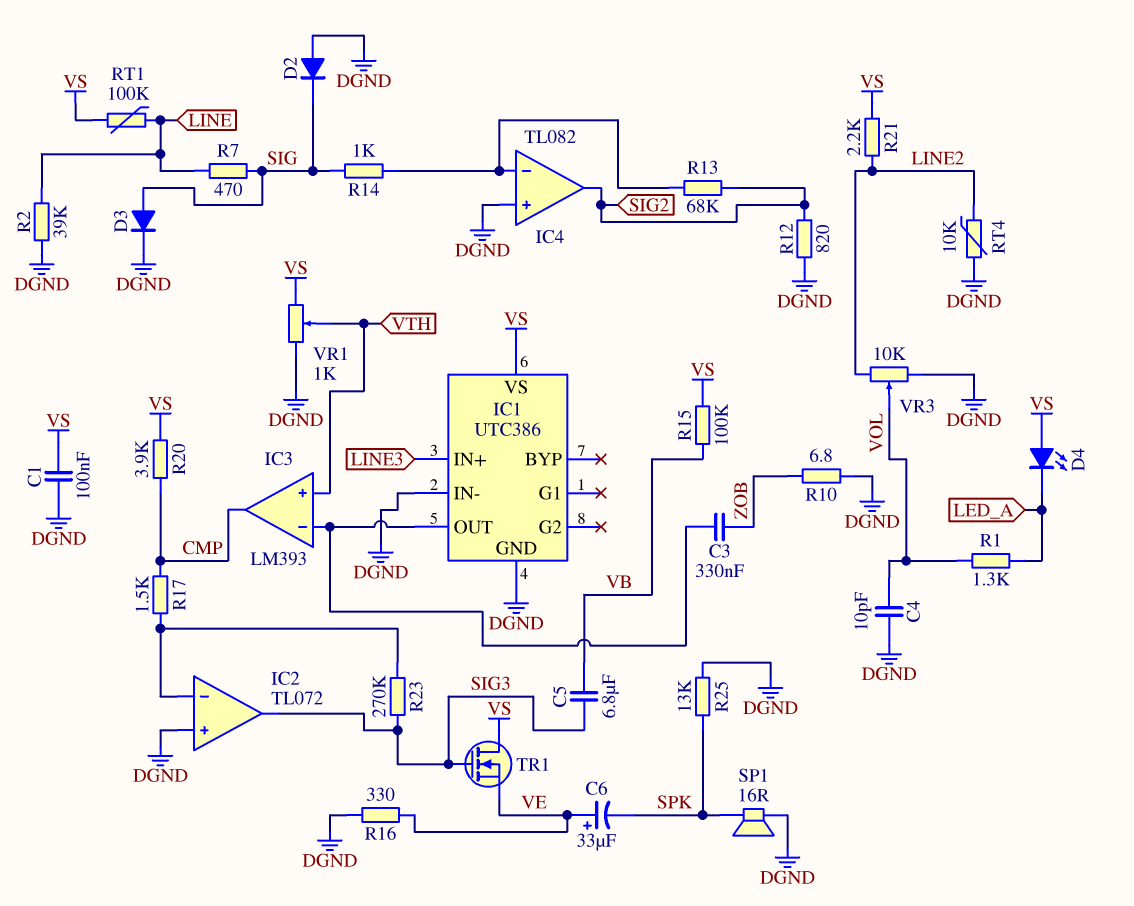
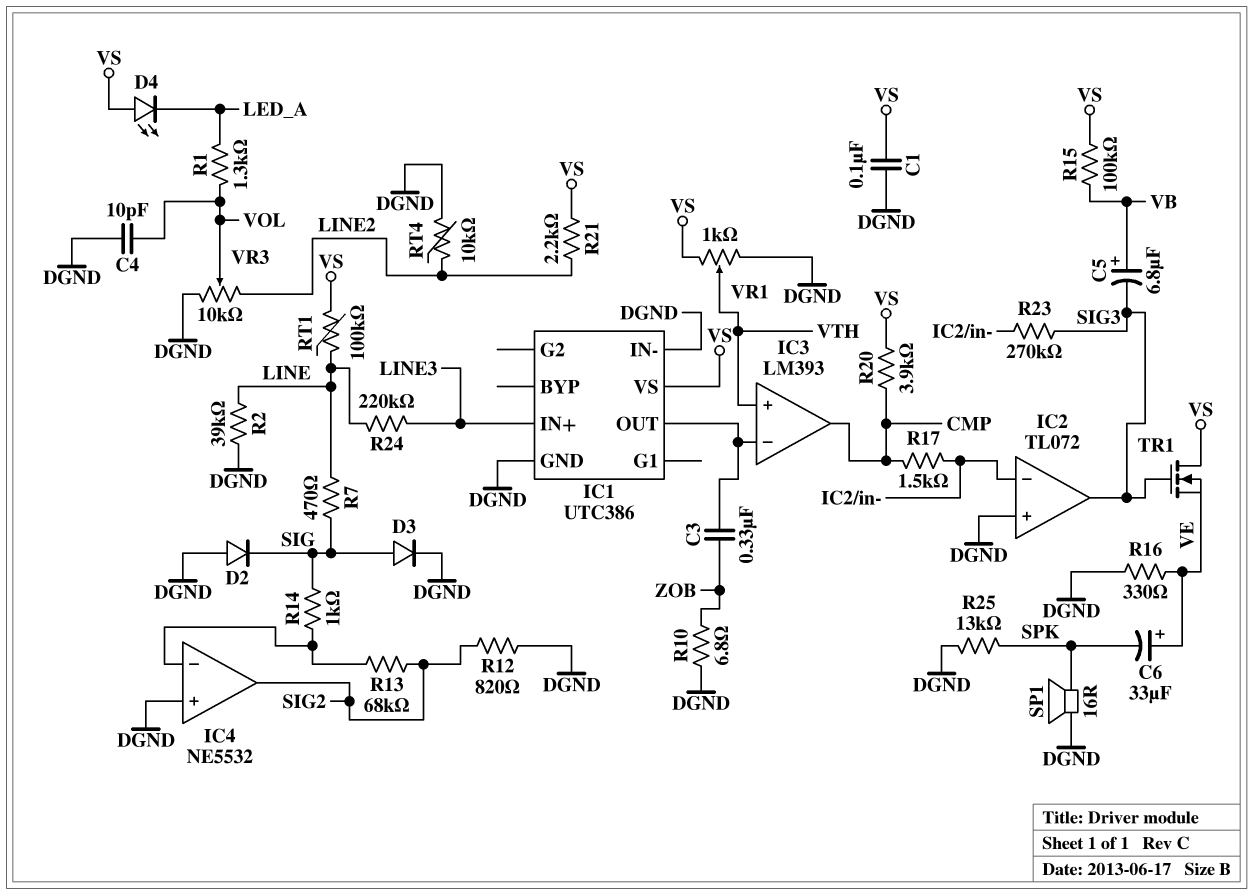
C5: 6.8uF (SIG3, VB) -> 6.8uF (plus VB, minus SIG3)
IC4: TL082 -> NE5532
R24: none -> 220k (LINE, LINE3)

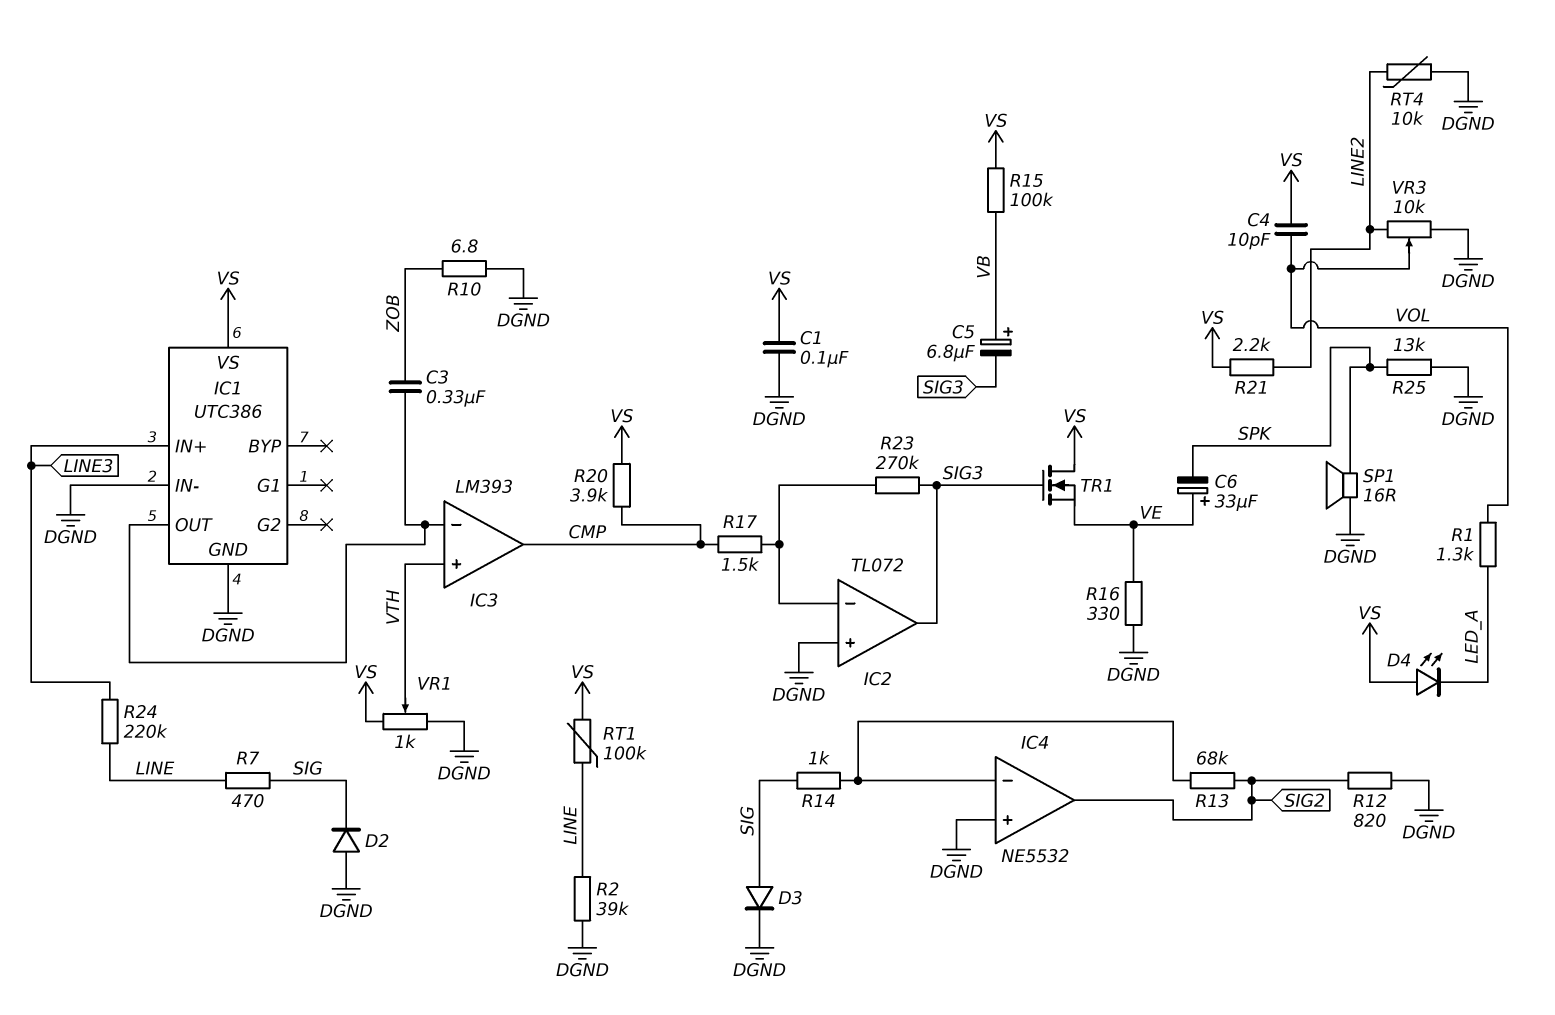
C4: 10pF (DGND, VOL) -> 10pF (VOL, VS)

